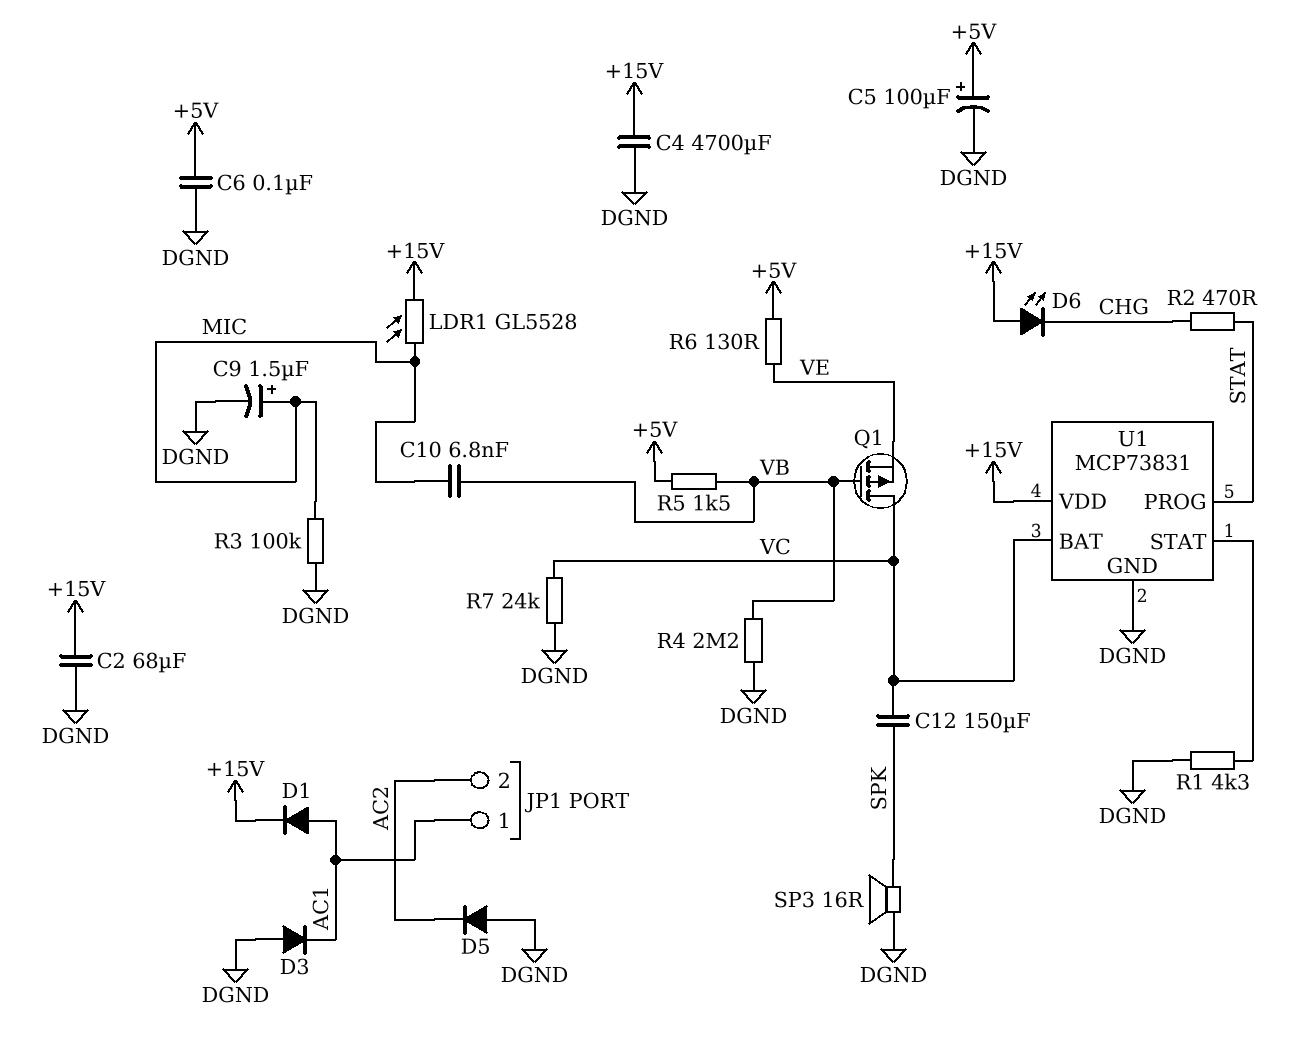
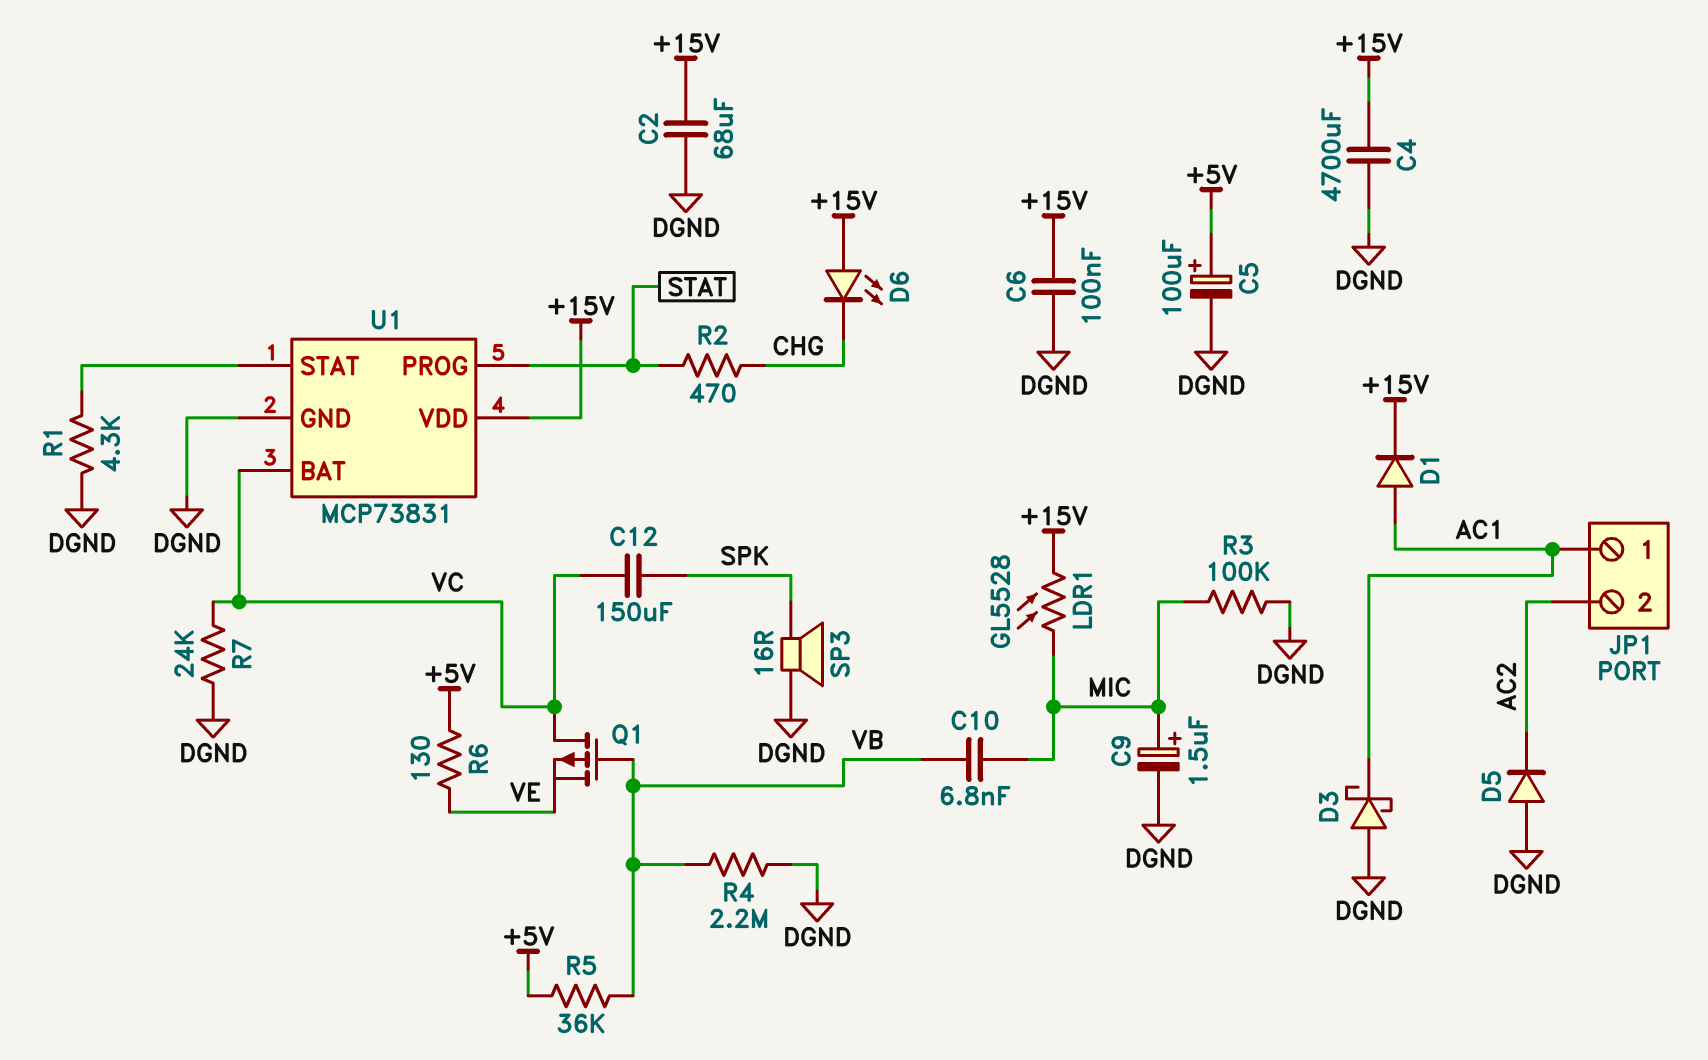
C6: 100nF (+5V, DGND) -> 100nF (+15V, DGND)
D3: diode (A DGND, K AC1) -> schottky (A DGND, K AC1)
R5: 1.5k (+5V, VB) -> 36k (+5V, VB)

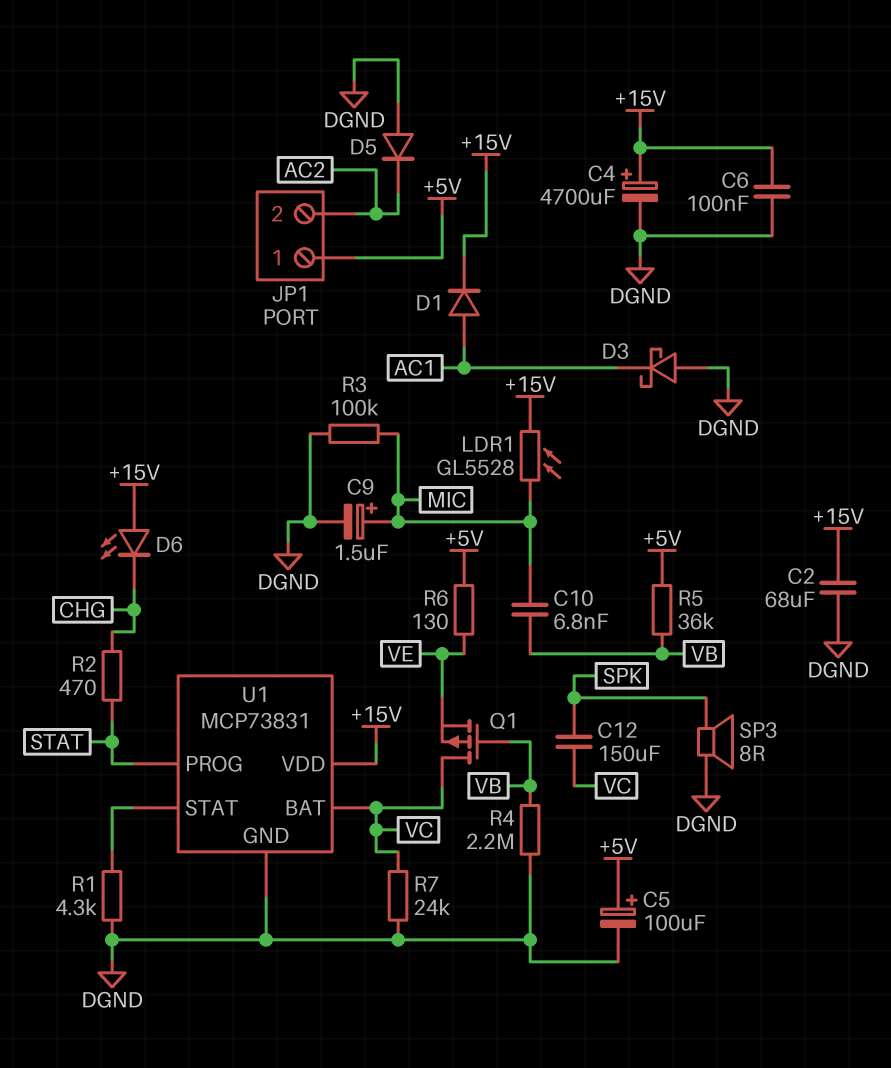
C4: 4700uF (+15V, DGND) -> 4700uF (plus +15V, minus DGND)
JP1 pin 1: AC1 -> +5V
SP3: speaker 16R (DGND, SPK) -> speaker 8R (DGND, SPK)

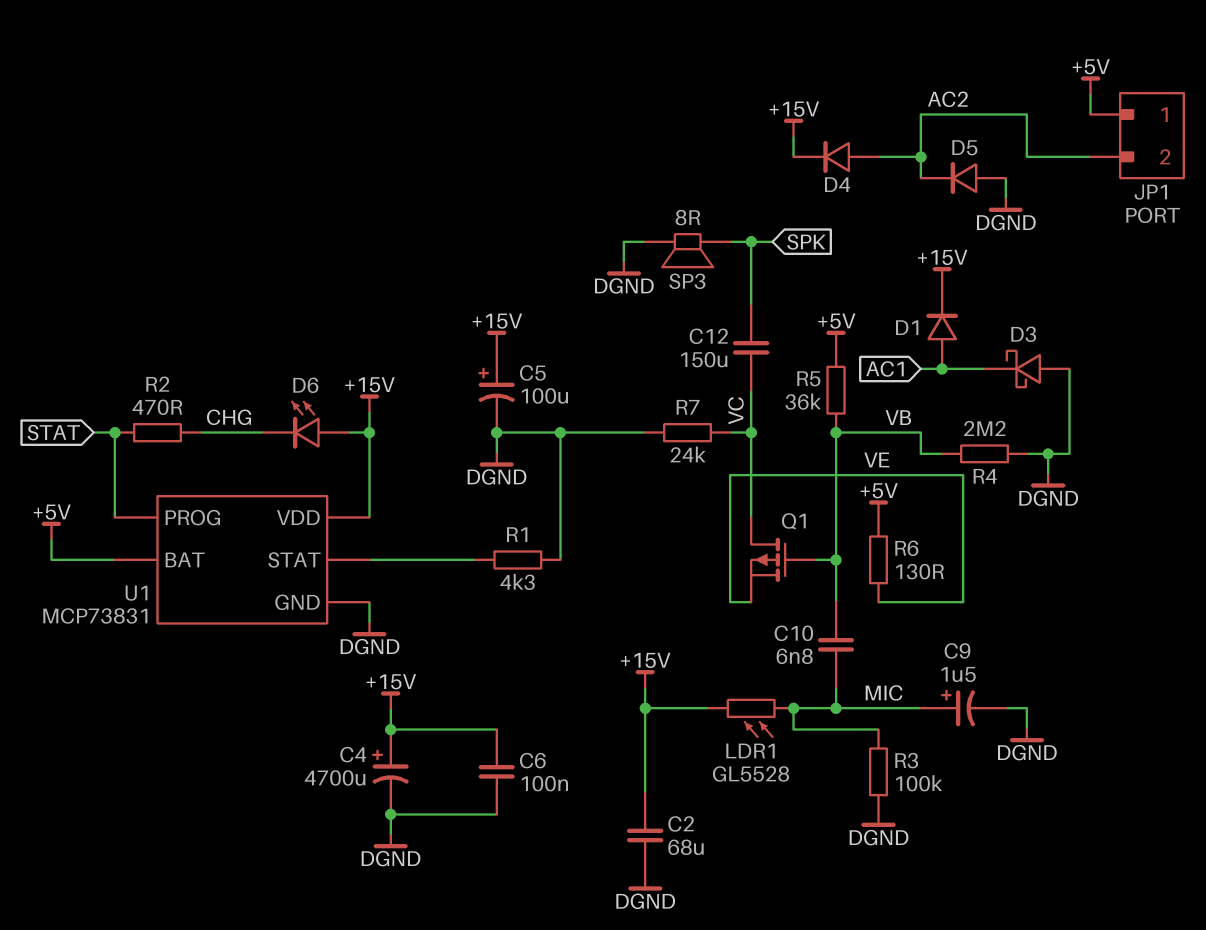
C5: 100uF (plus +5V, minus DGND) -> 100uF (plus +15V, minus DGND)
D4: none -> diode (A AC2, K +15V)
U1 pin BAT: VC -> +5V

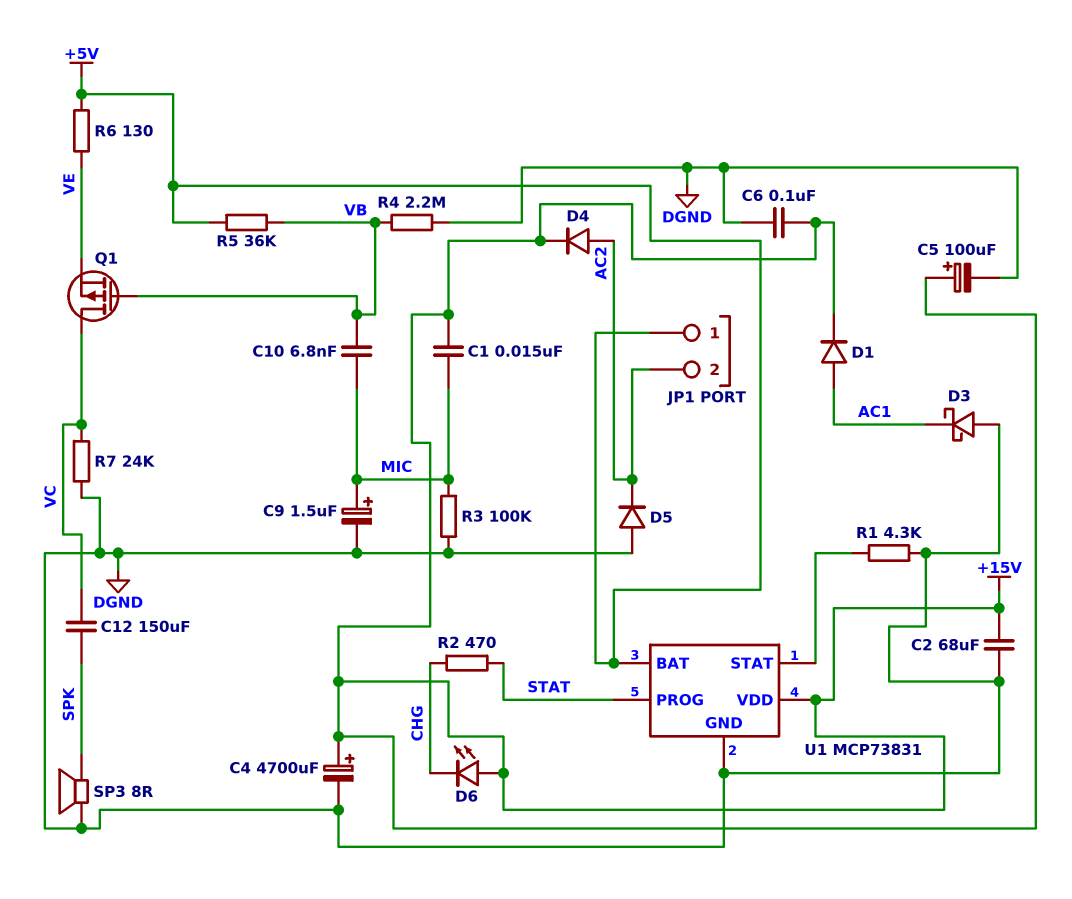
C1: none -> 15nF (+15V, MIC)
LDR1: GL5528 (+15V, MIC) -> none

